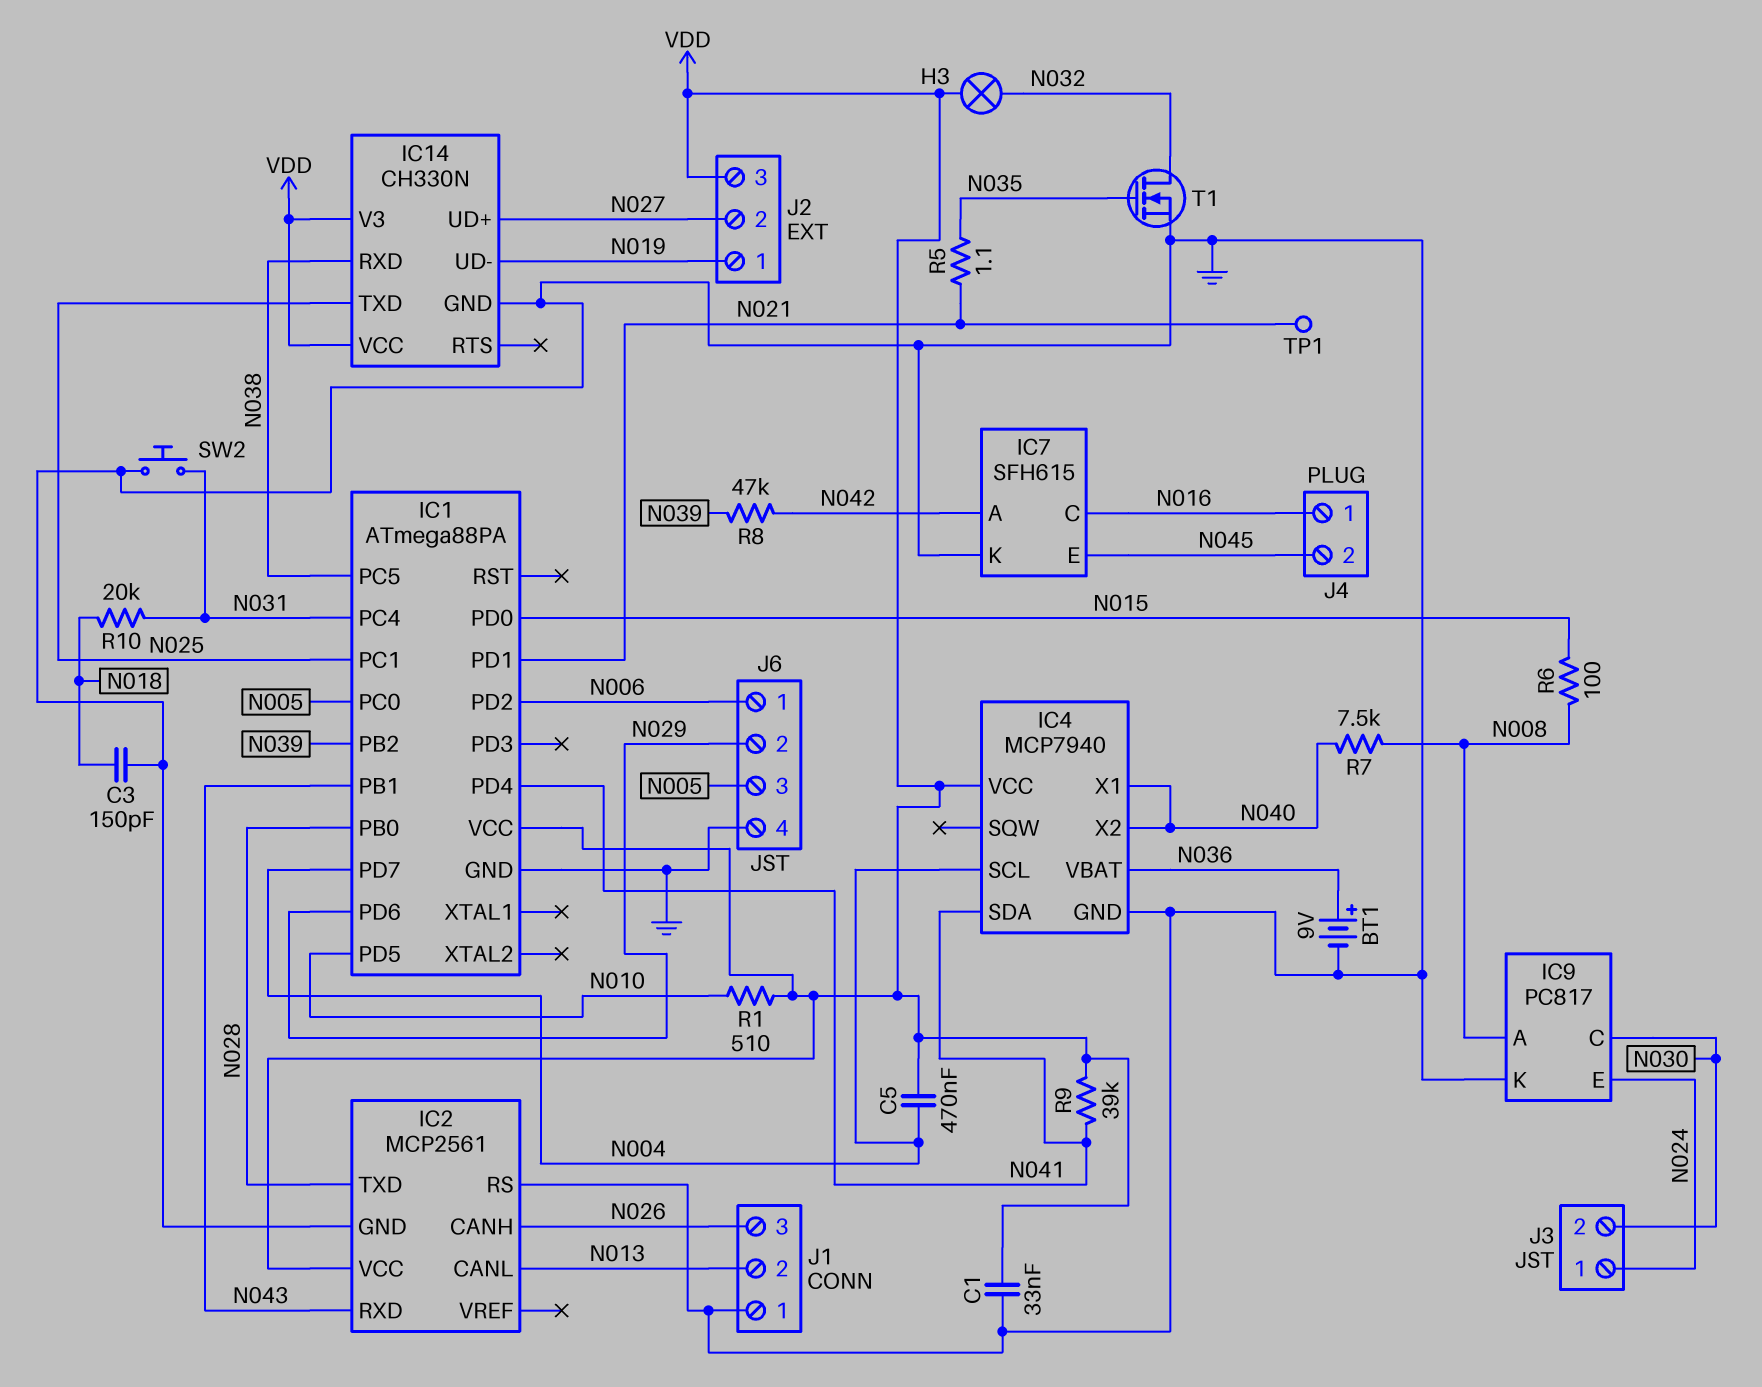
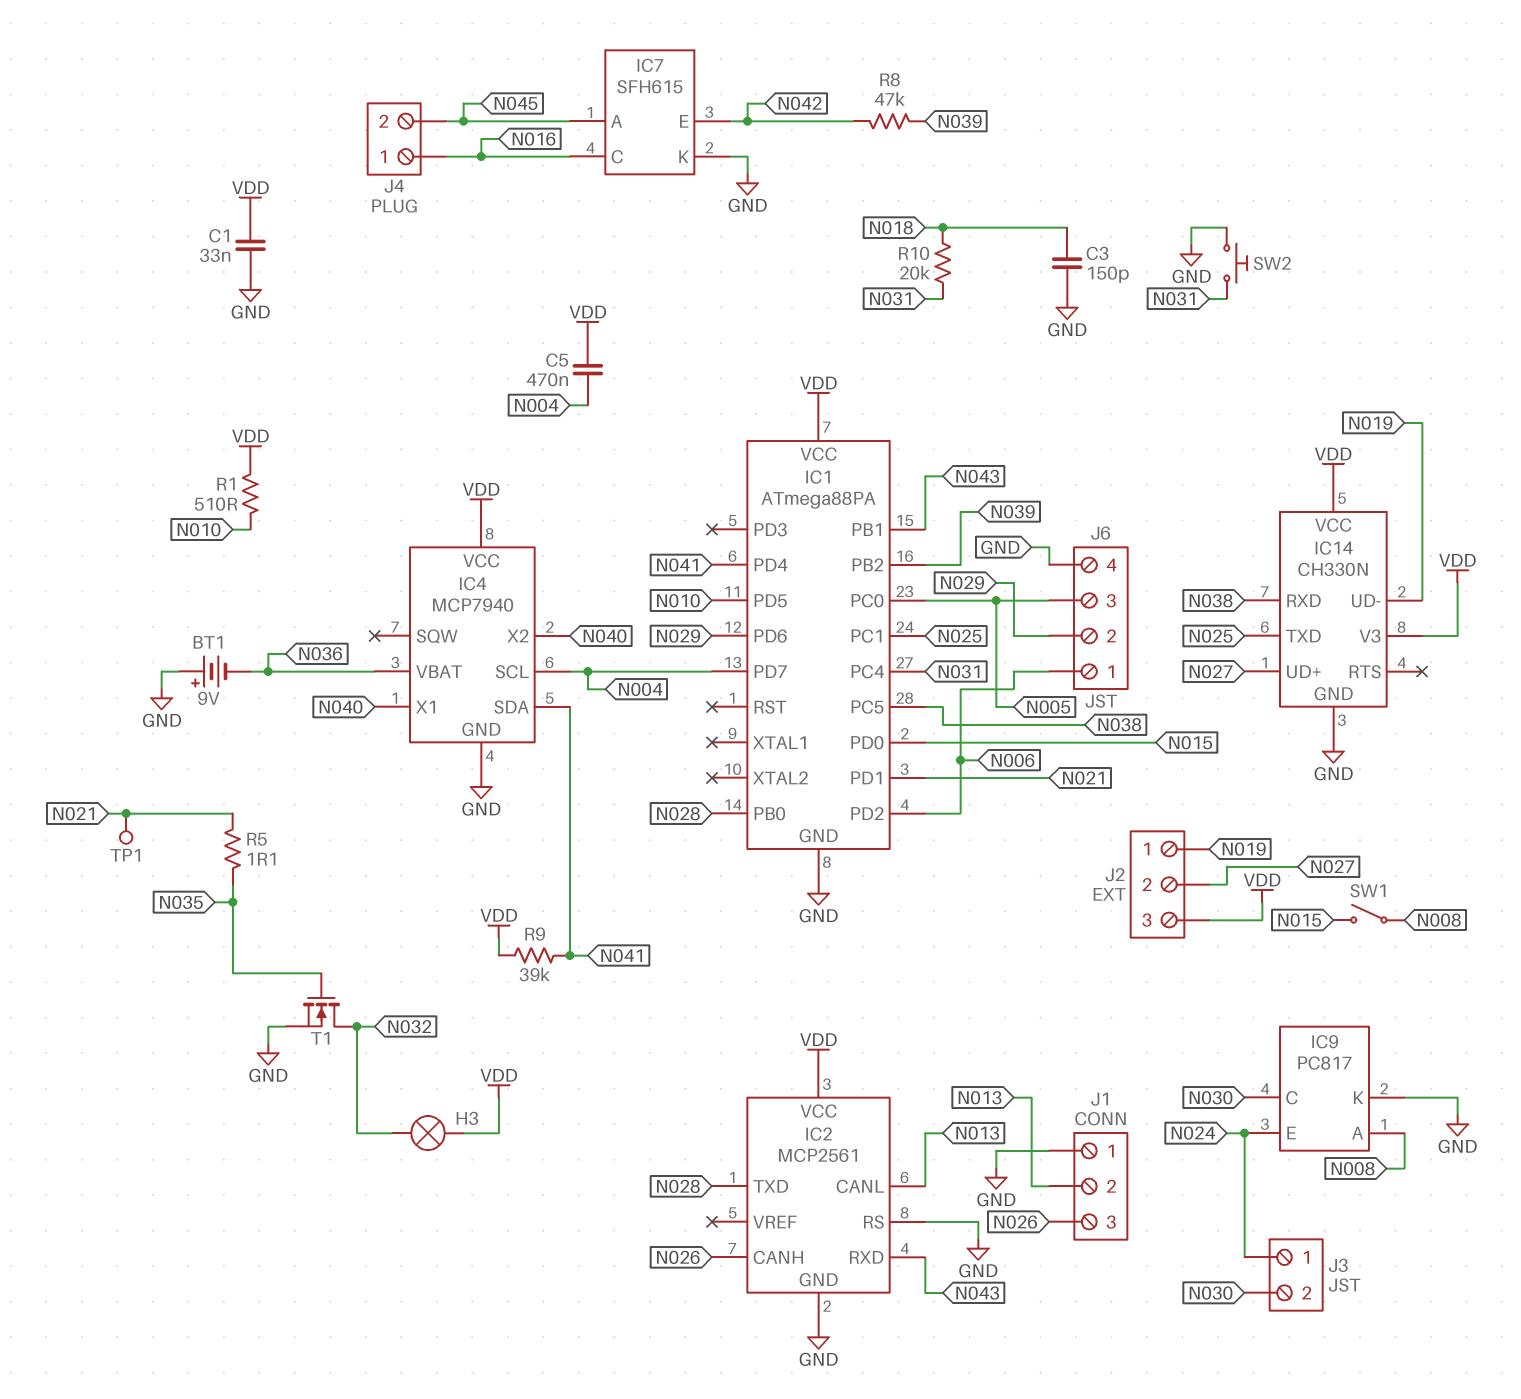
BT1: 9V (plus N036, minus GND) -> 9V (plus GND, minus N036)
IC7 pin A: N042 -> N045
IC7 pin E: N045 -> N042
R6: 100 (N008, N015) -> none
R7: 7.5k (N008, N040) -> none
SW1: none -> switch (N008, N015)

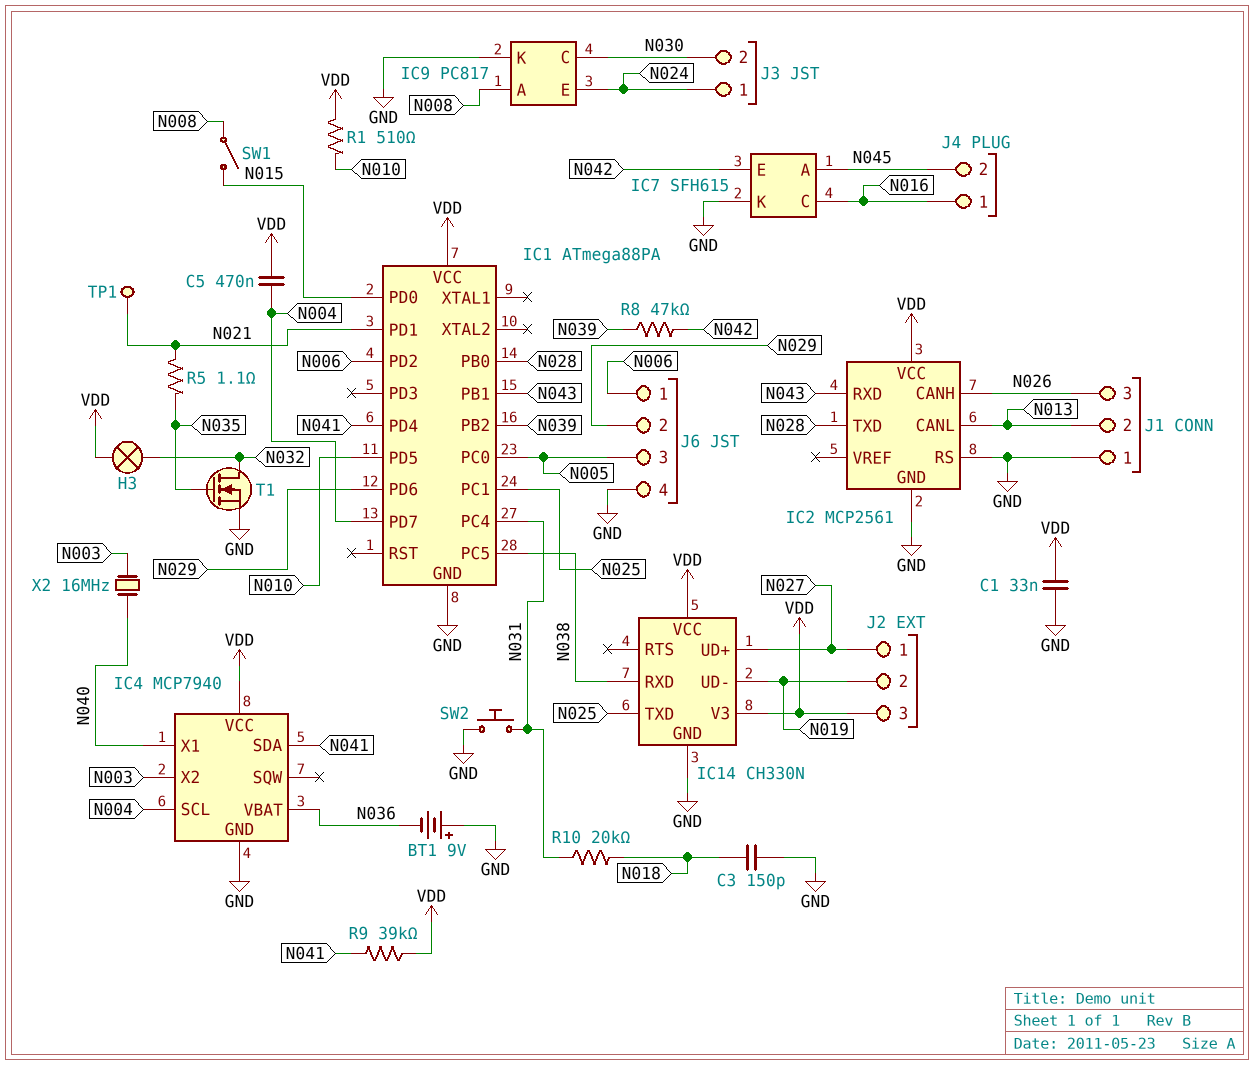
IC4 pin X2: N040 -> N003
J2 pin 1: N019 -> N027
J2 pin 2: N027 -> N019
X2: none -> 16MHz (N003, N040)

